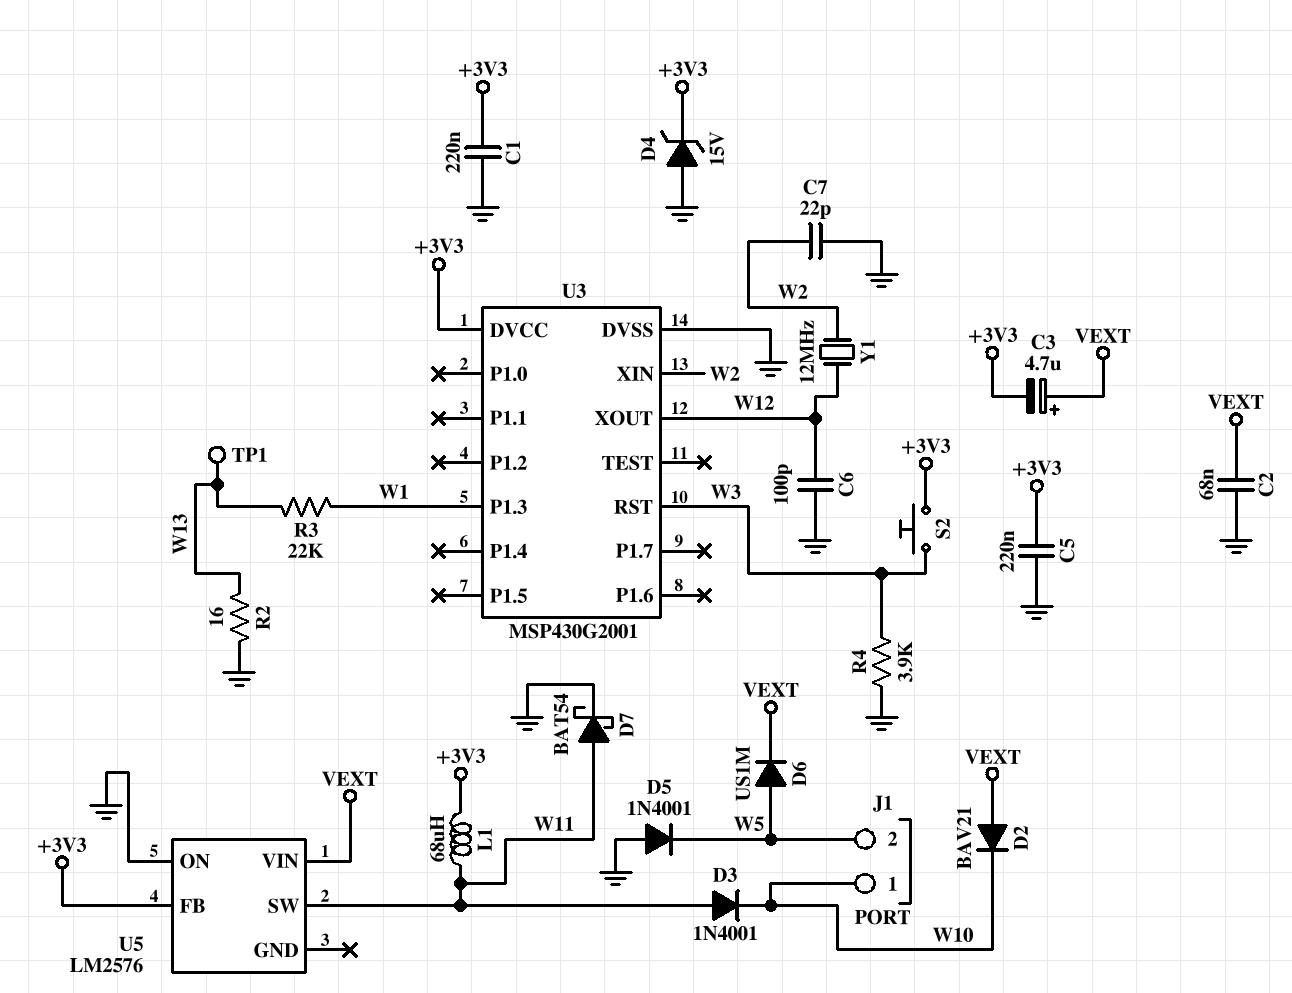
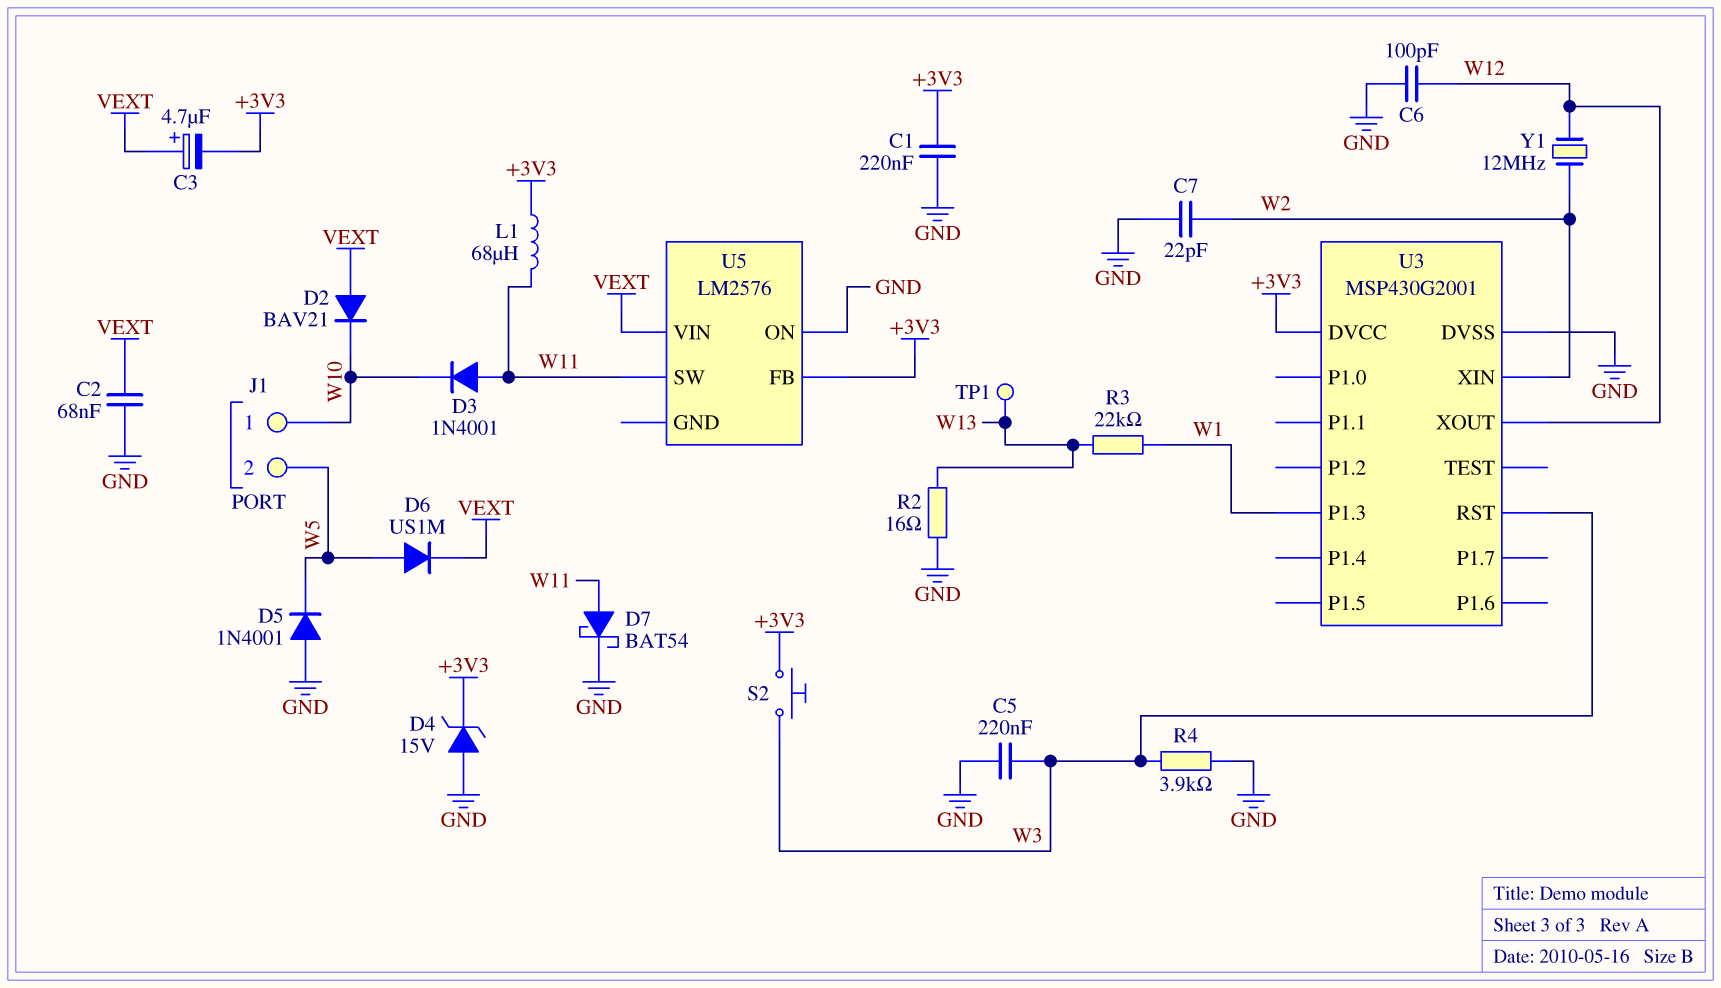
C5: 220nF (+3V3, GND) -> 220nF (GND, W3)

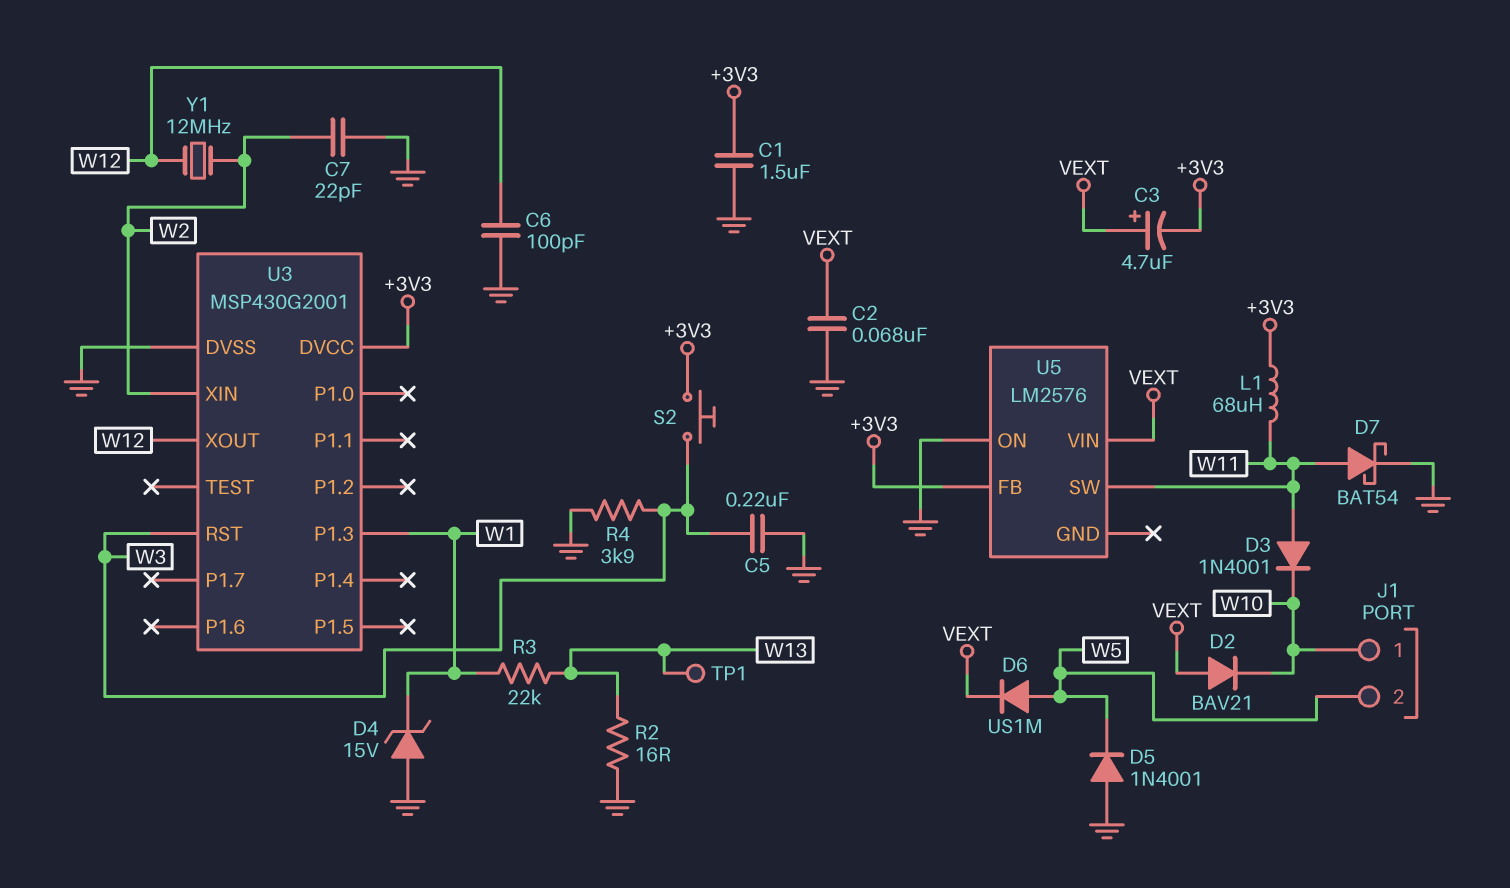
C1: 220nF (+3V3, GND) -> 1.5uF (+3V3, GND)
D4: zener 15V (A GND, K +3V3) -> zener 15V (A GND, K W1)

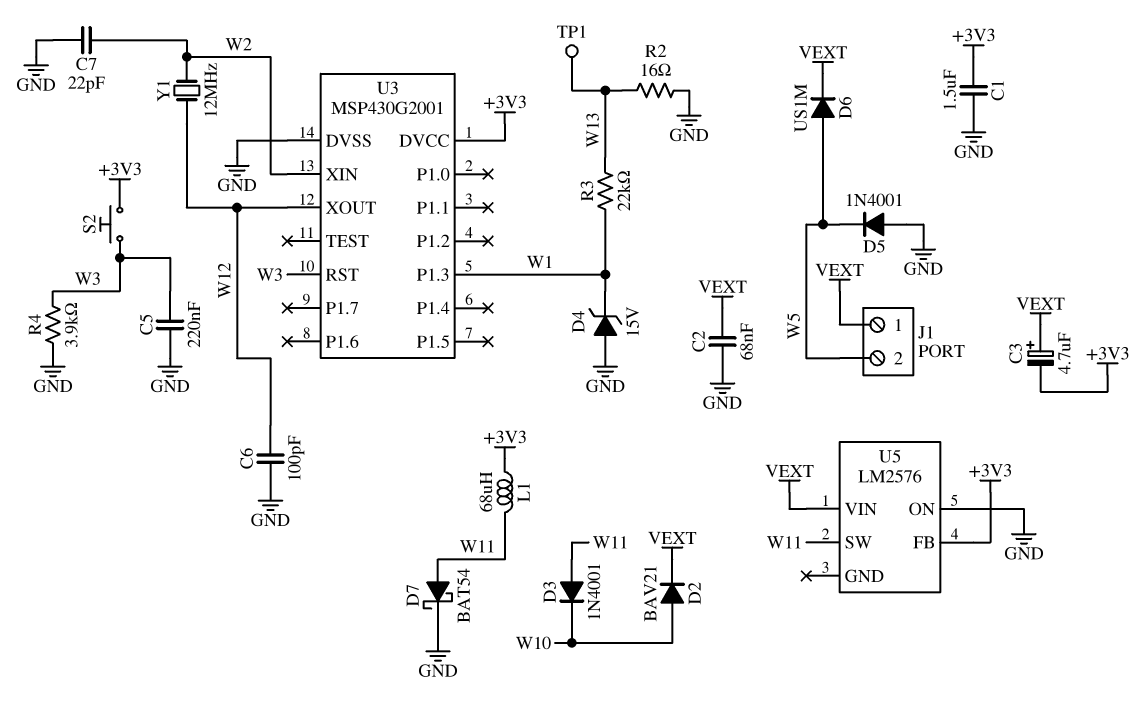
D2: diode BAV21 (A VEXT, K W10) -> diode BAV21 (A W10, K VEXT)
J1 pin 1: W10 -> VEXT

